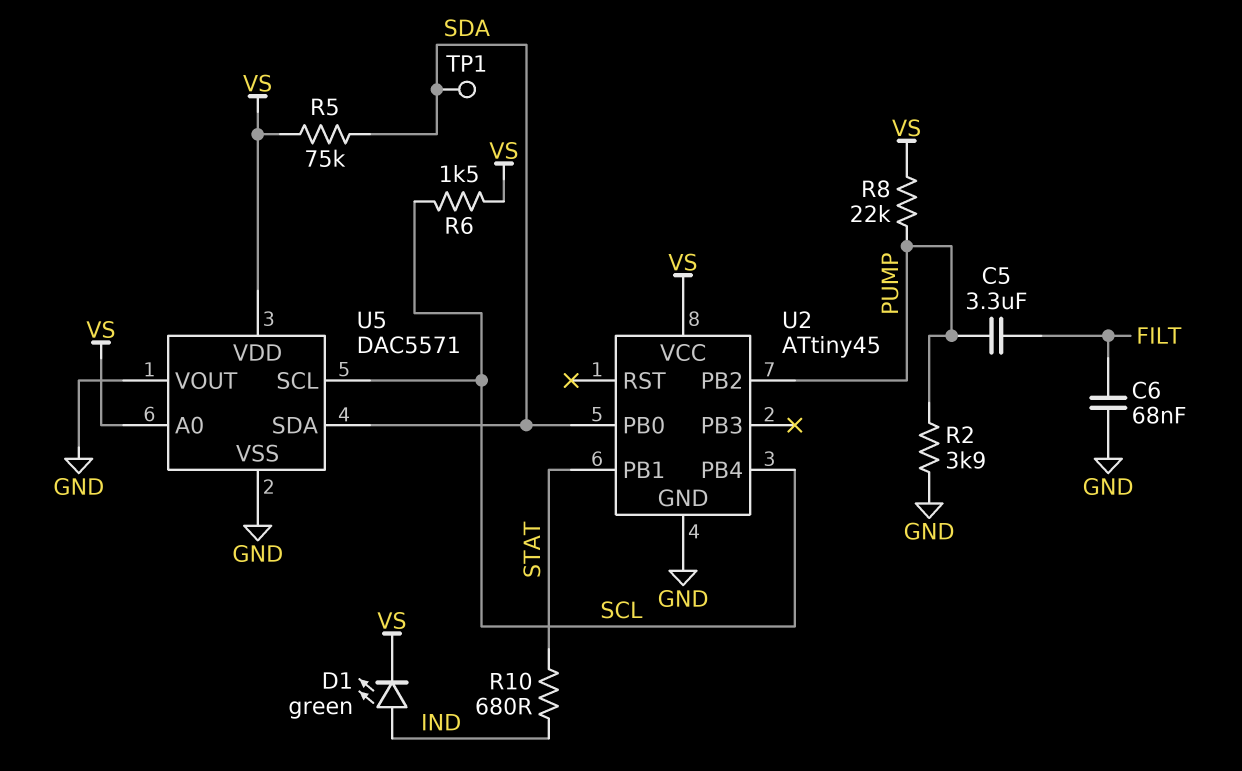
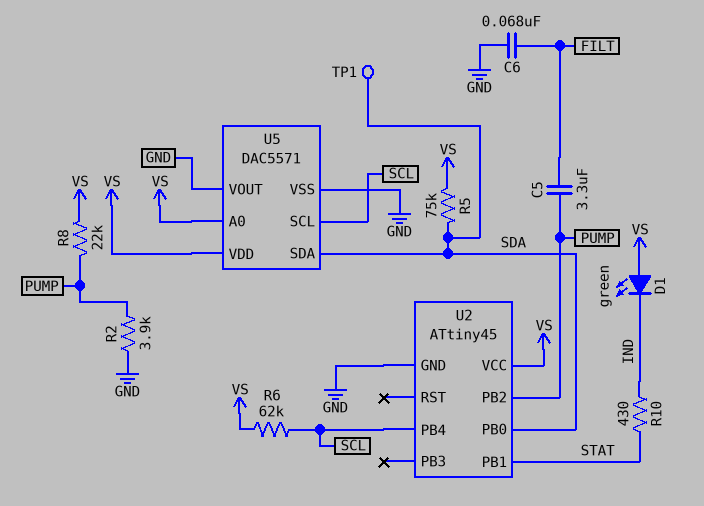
D1: LED green (A IND, K VS) -> LED green (A VS, K IND)
R6: 1.5k (SCL, VS) -> 62k (SCL, VS)
R10: 680 (IND, STAT) -> 430 (IND, STAT)

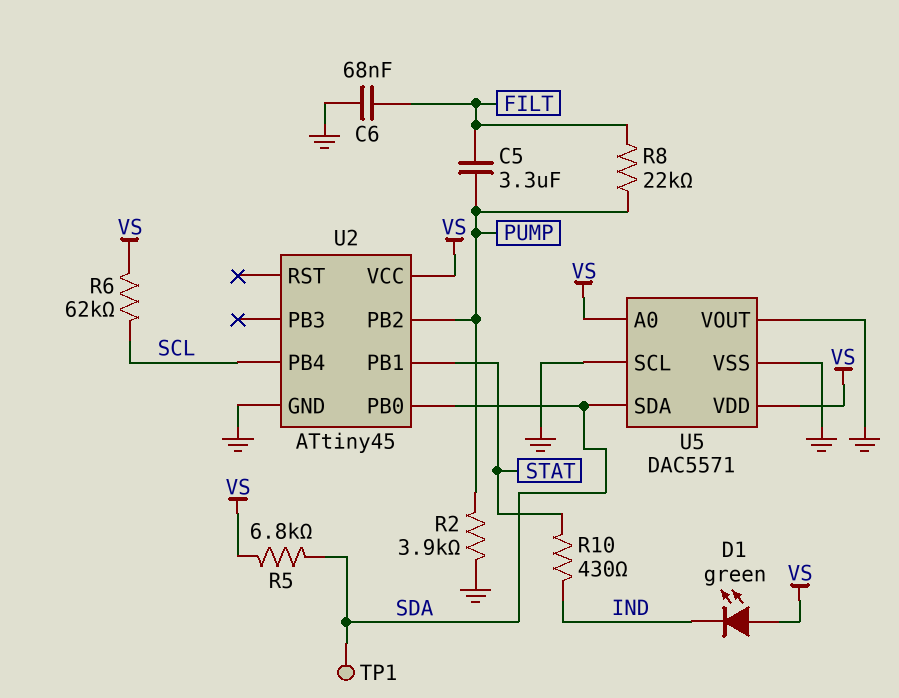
R5: 75k (SDA, VS) -> 6.8k (SDA, VS)
R8: 22k (PUMP, VS) -> 22k (FILT, PUMP)
U5 pin SCL: SCL -> GND

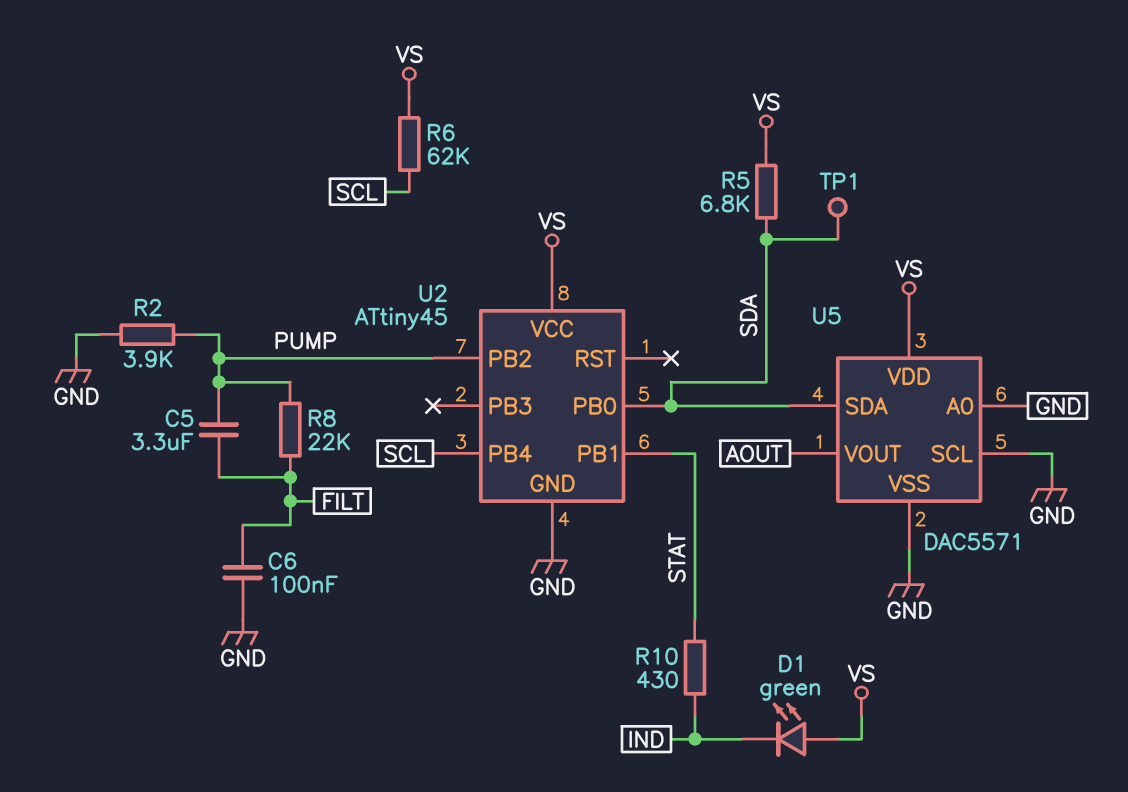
C6: 68nF (FILT, GND) -> 100nF (FILT, GND)
U5 pin A0: VS -> GND
U5 pin VOUT: GND -> AOUT

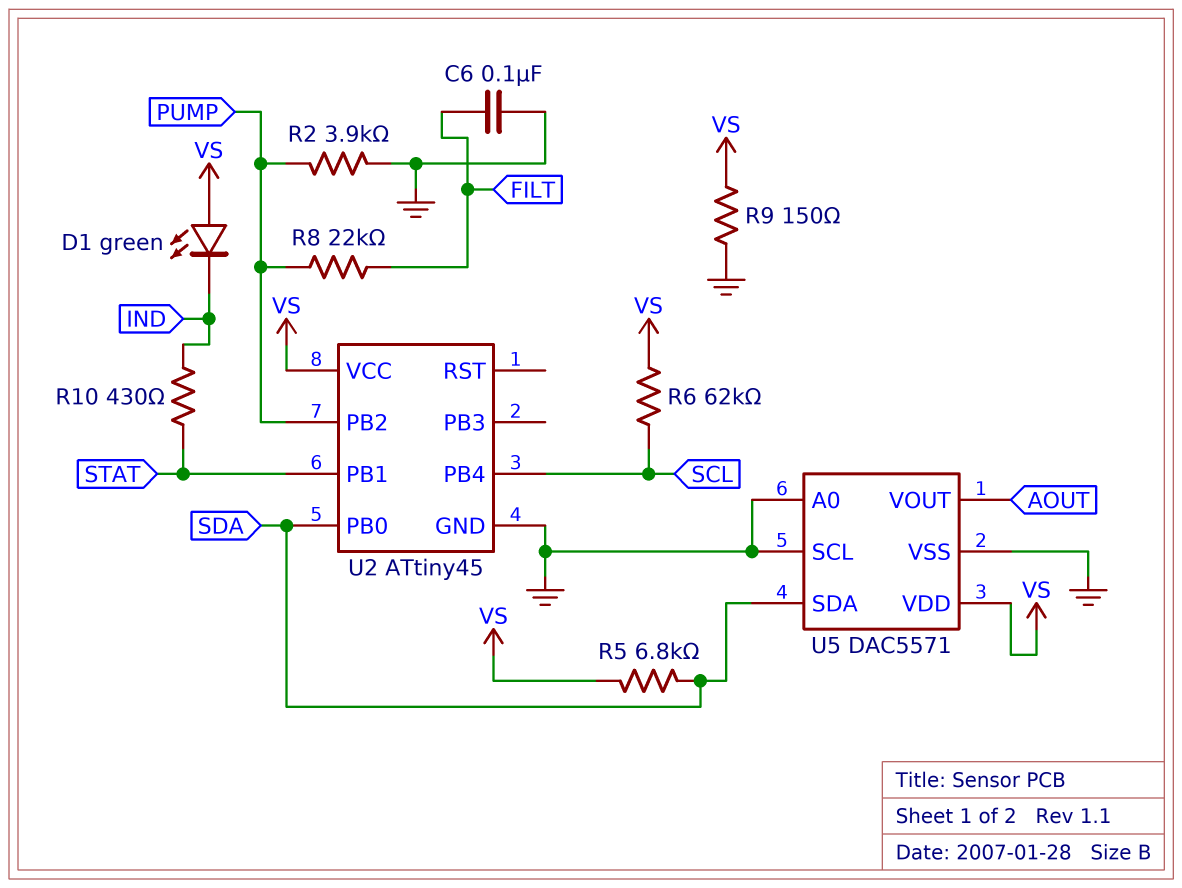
C5: 3.3uF (FILT, PUMP) -> none
R9: none -> 150 (GND, VS)
TP1: test point (SDA) -> none

